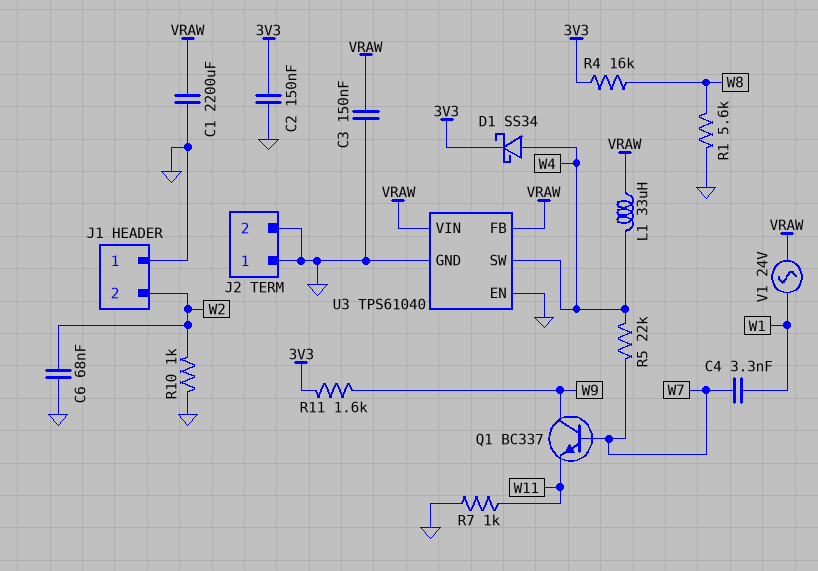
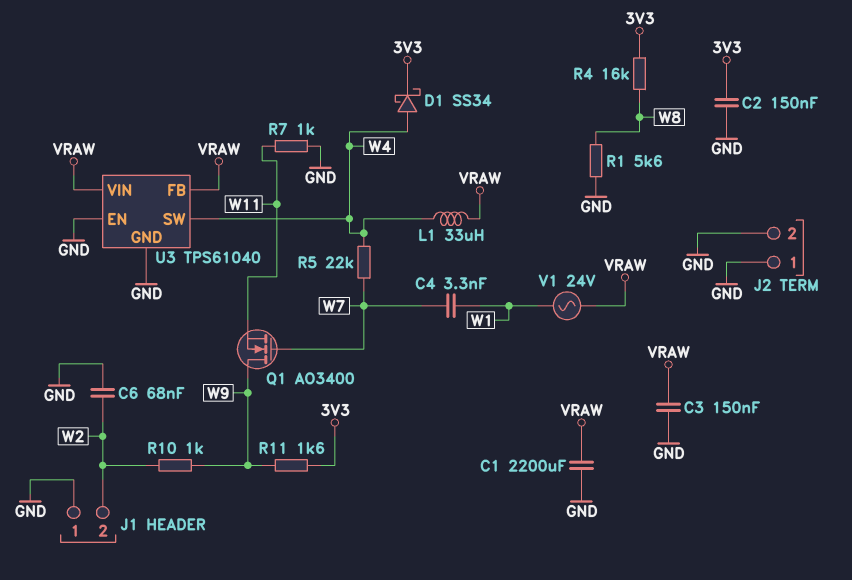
Q1: NPN BC337 (B W7, C W9, E W11) -> NMOS AO3400 (G W7, D W9, S W11)
R10: 1k (GND, W2) -> 1k (W2, W9)

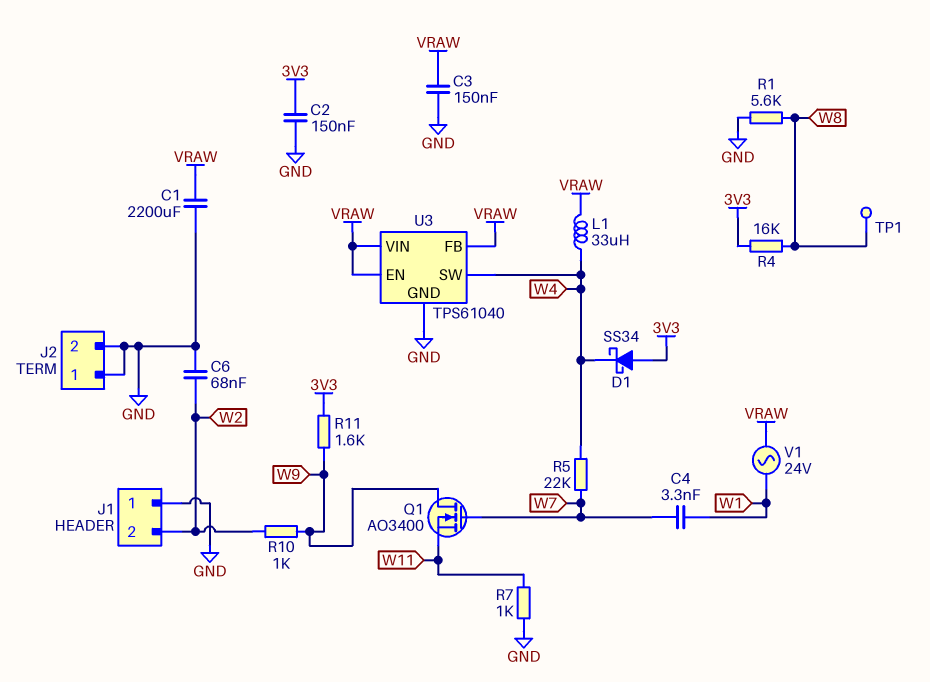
D1: schottky SS34 (A W4, K 3V3) -> schottky SS34 (A 3V3, K W4)
TP1: none -> test point (W8)
U3 pin EN: GND -> VRAW

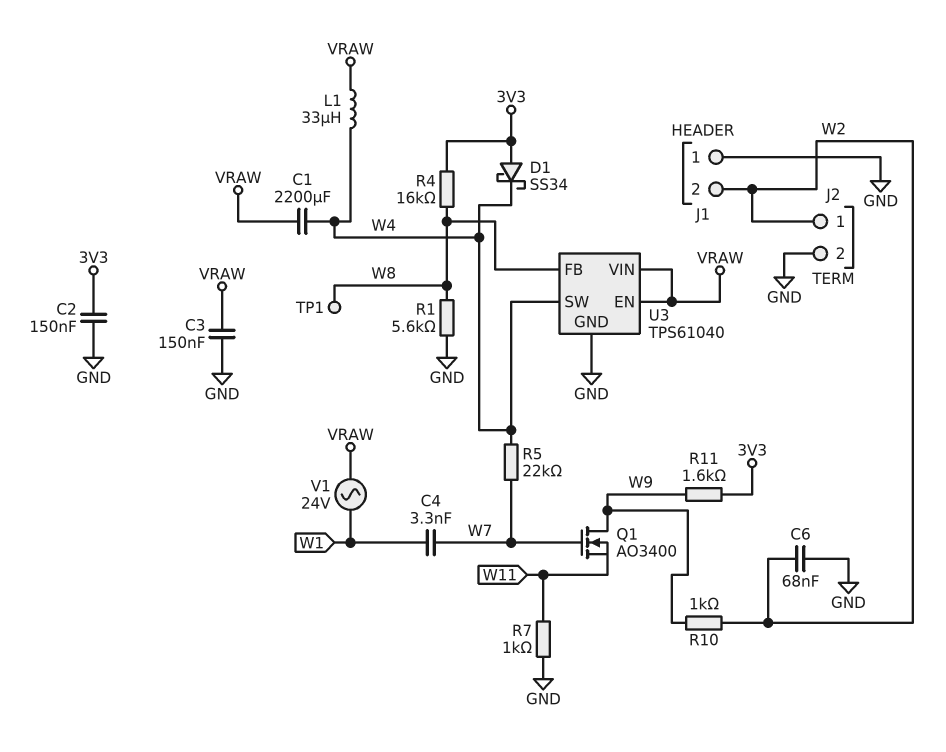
C1: 2200uF (GND, VRAW) -> 2200uF (VRAW, W4)
J2 pin 1: GND -> W2
U3 pin FB: VRAW -> W8

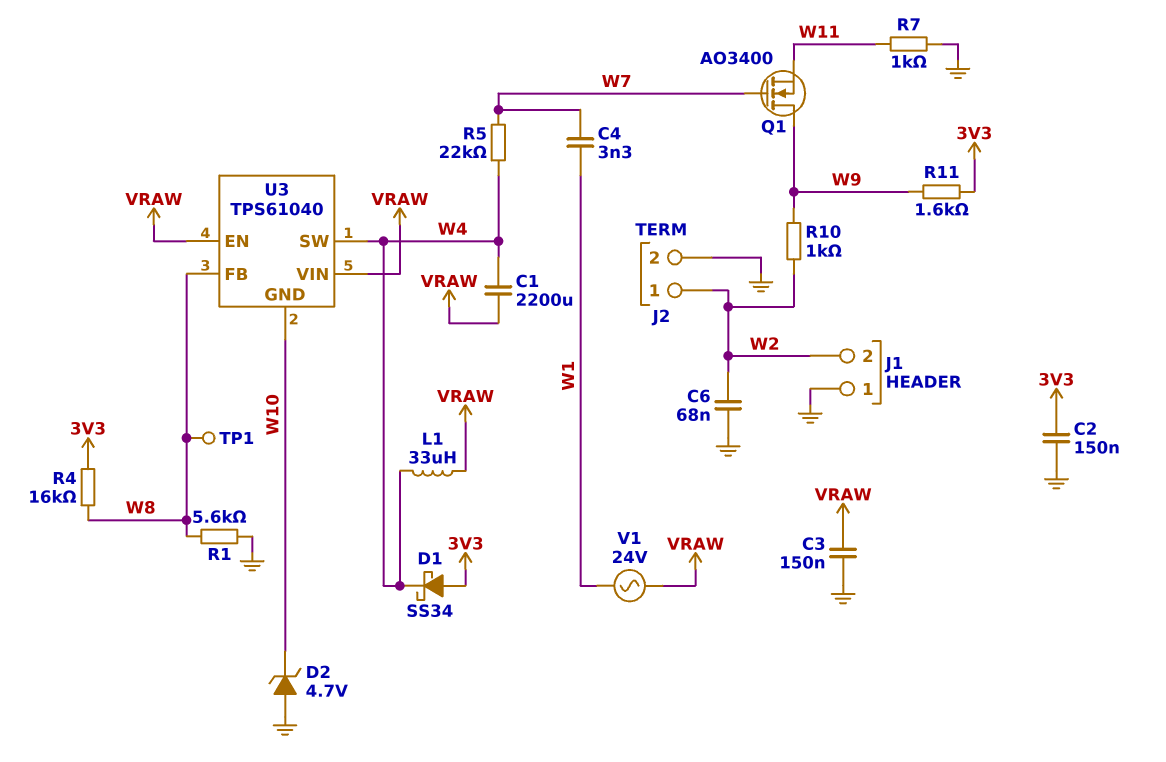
D2: none -> zener 4.7V (A GND, K W10)
U3 pin GND: GND -> W10

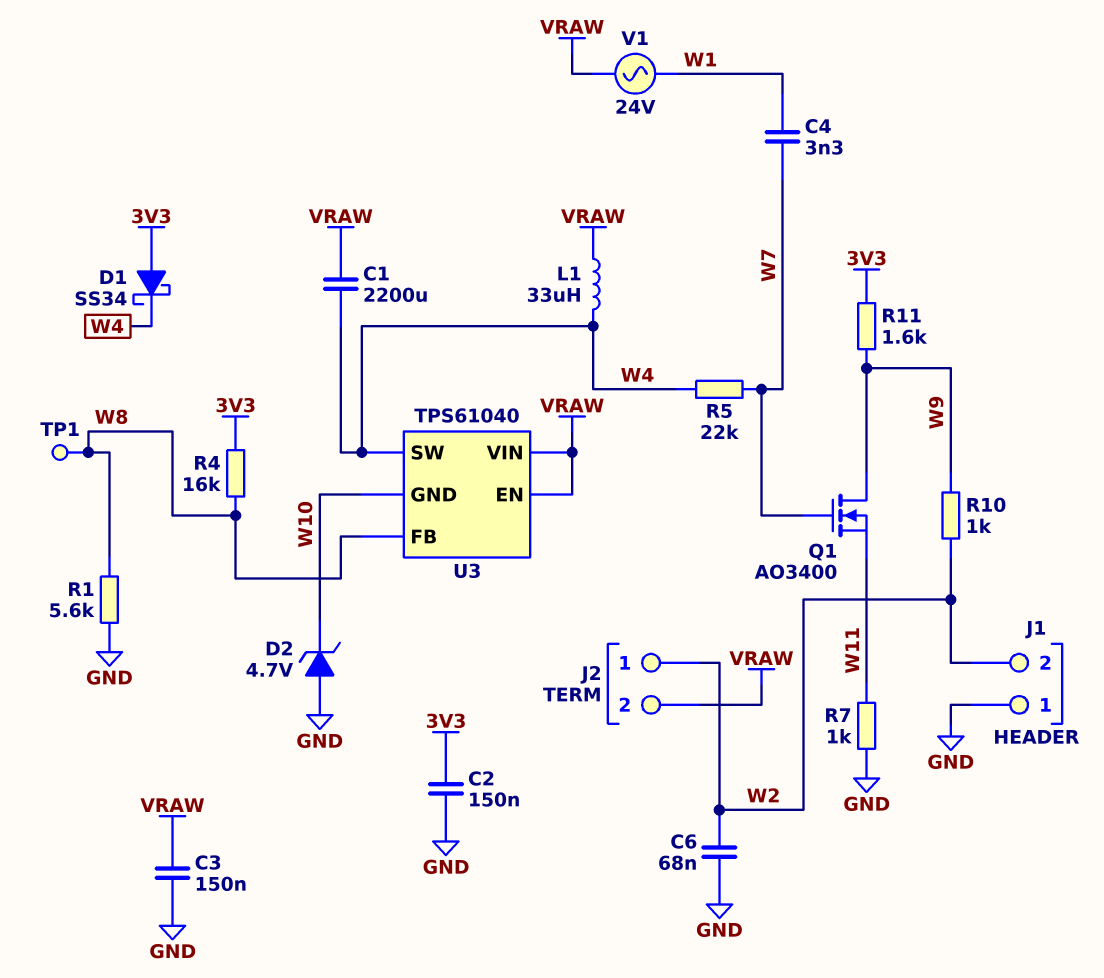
J2 pin 2: GND -> VRAW

